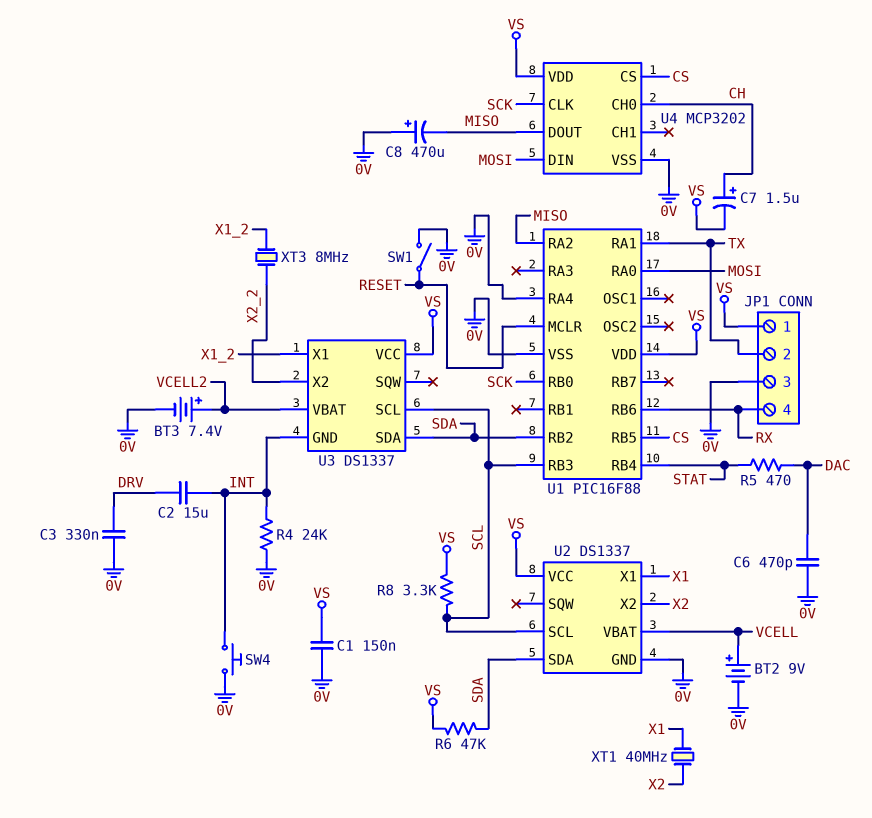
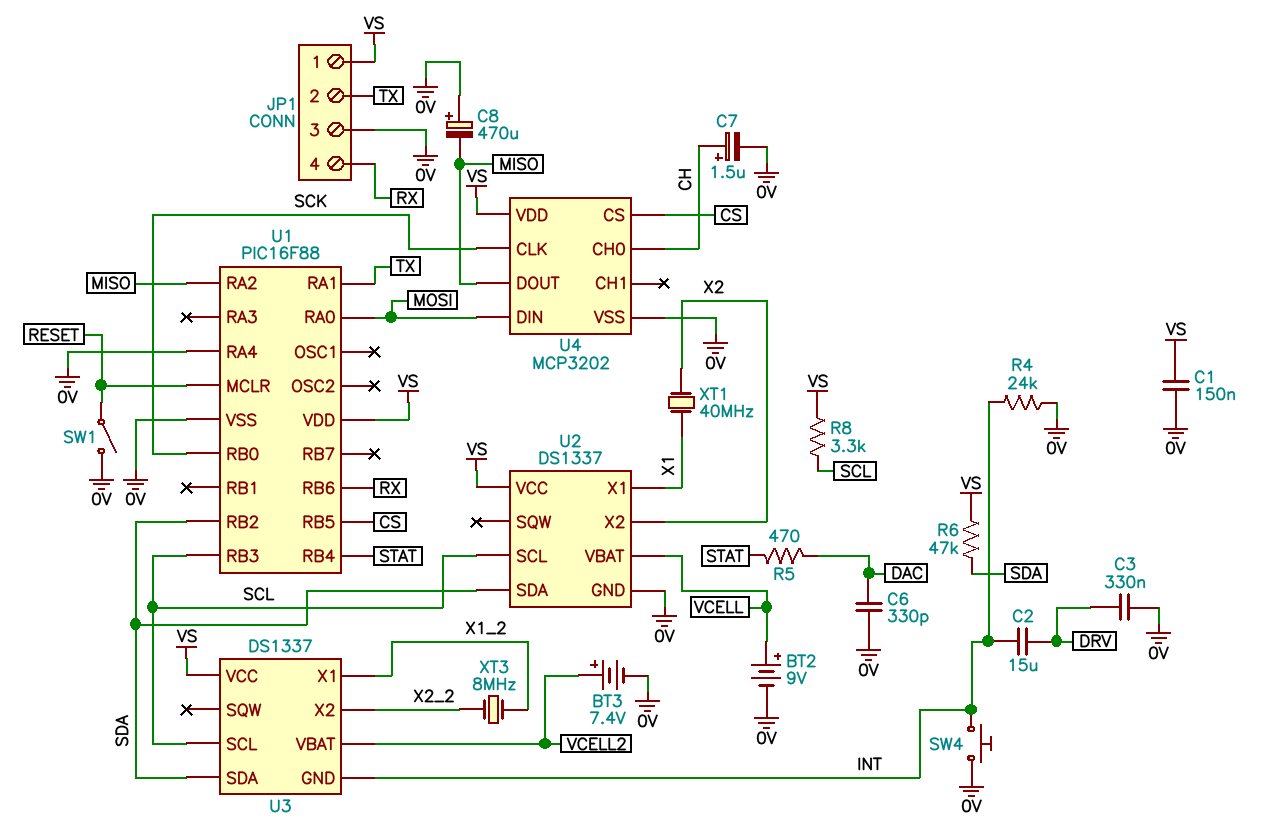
C6: 470pF (0V, DAC) -> 330pF (0V, DAC)
C7: 1.5uF (plus CH, minus VS) -> 1.5uF (plus CH, minus 0V)

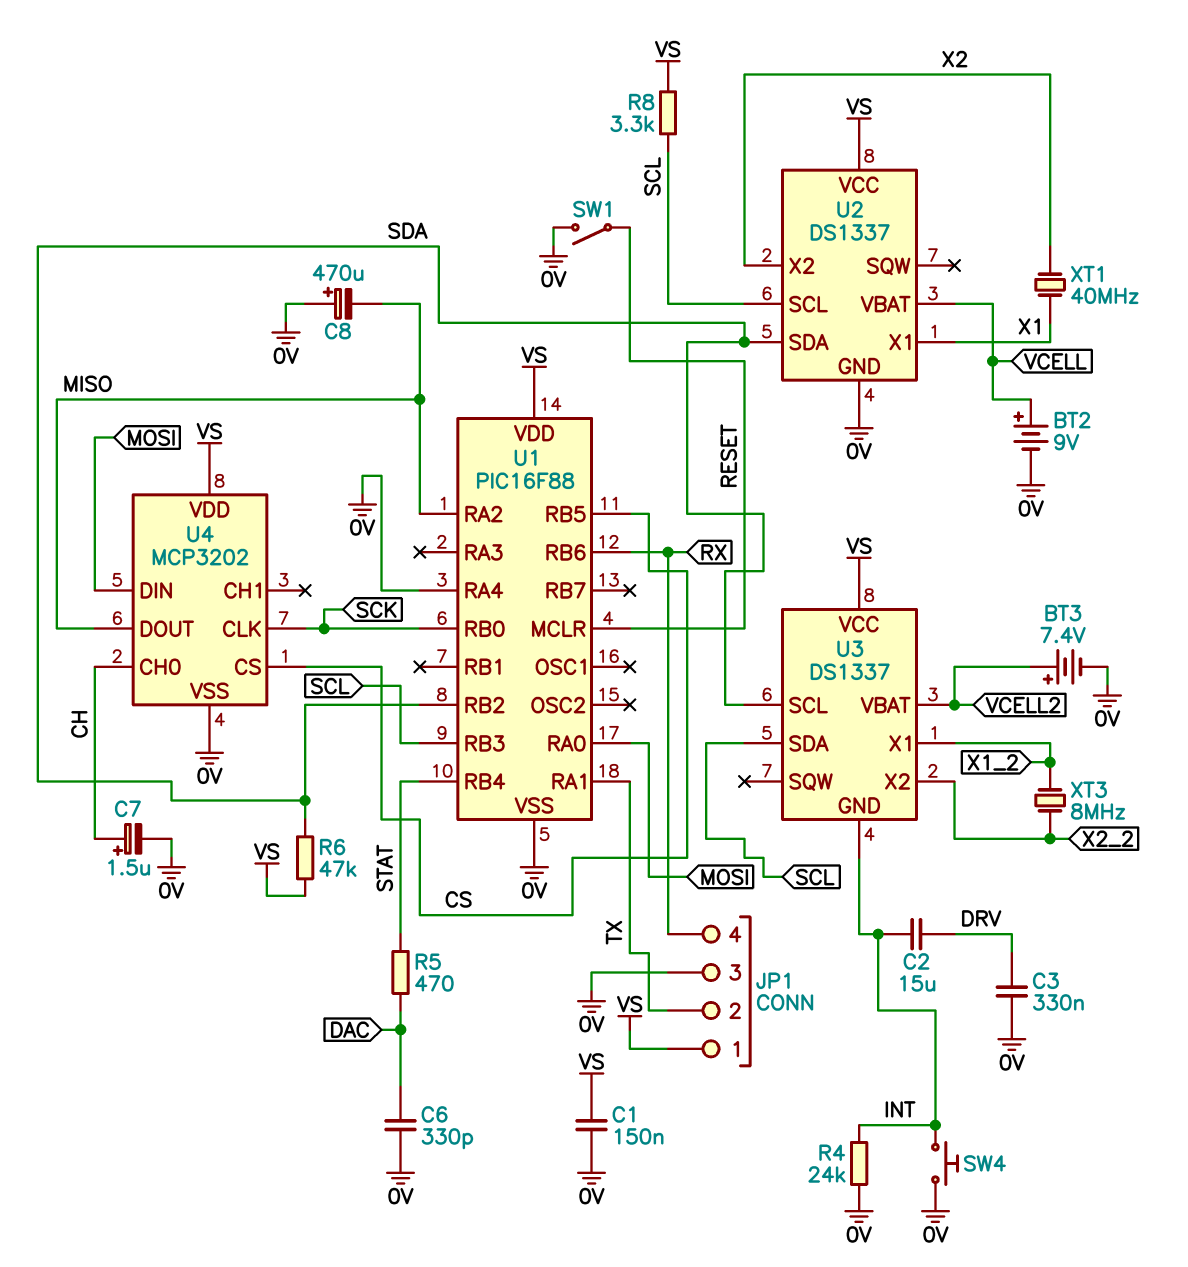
U3 pin SCL: SCL -> SDA
U3 pin SDA: SDA -> SCL

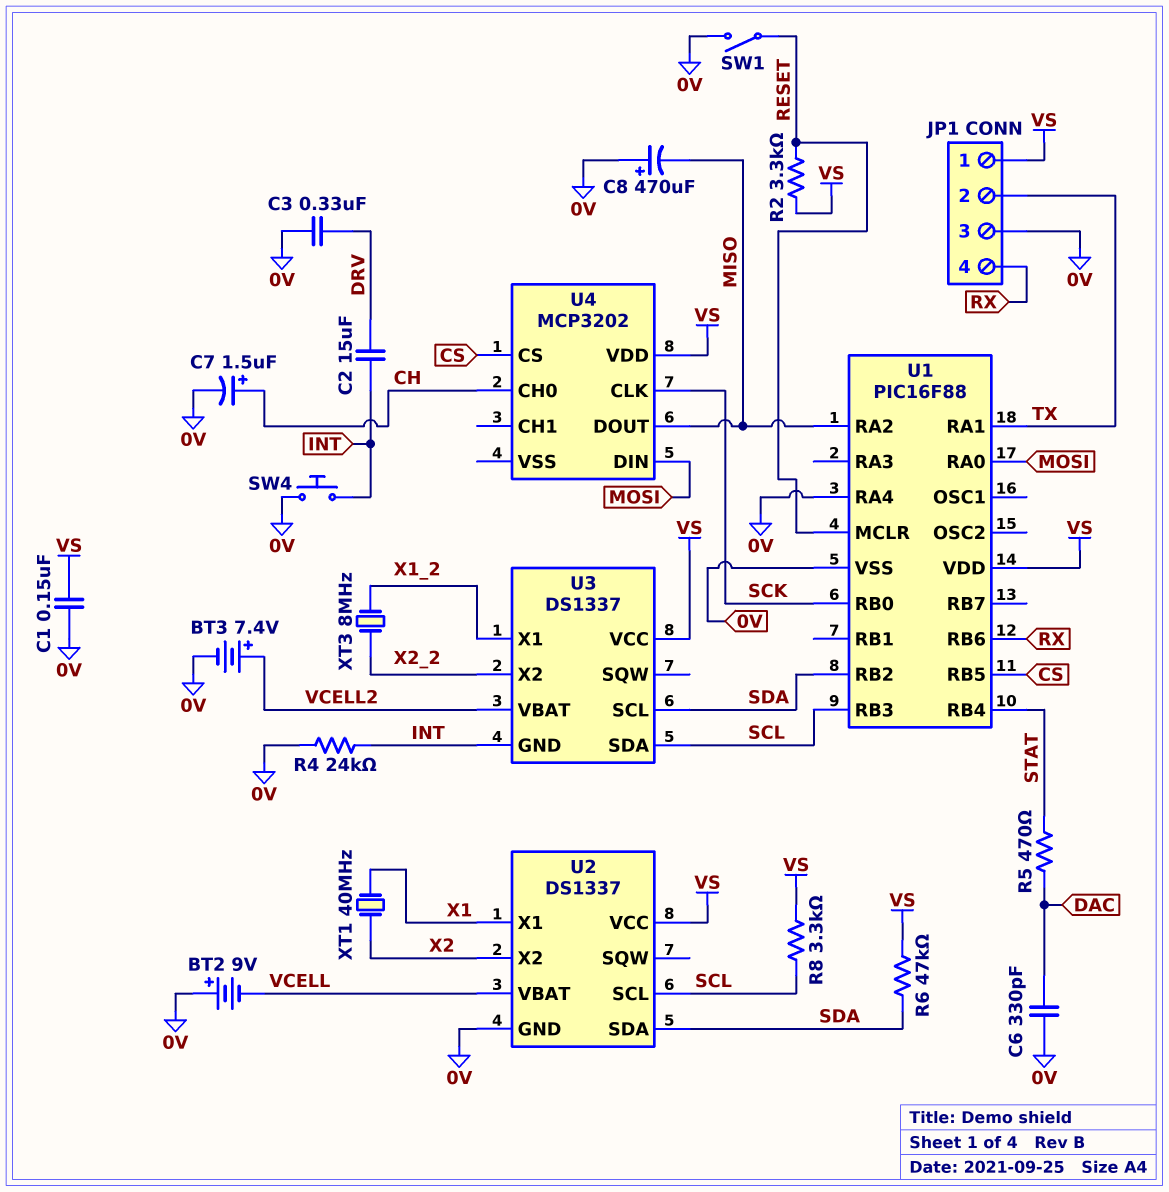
BT2: 9V (plus VCELL, minus 0V) -> 9V (plus 0V, minus VCELL)
R2: none -> 3.3k (RESET, VS)
U4 pin VSS: 0V -> none

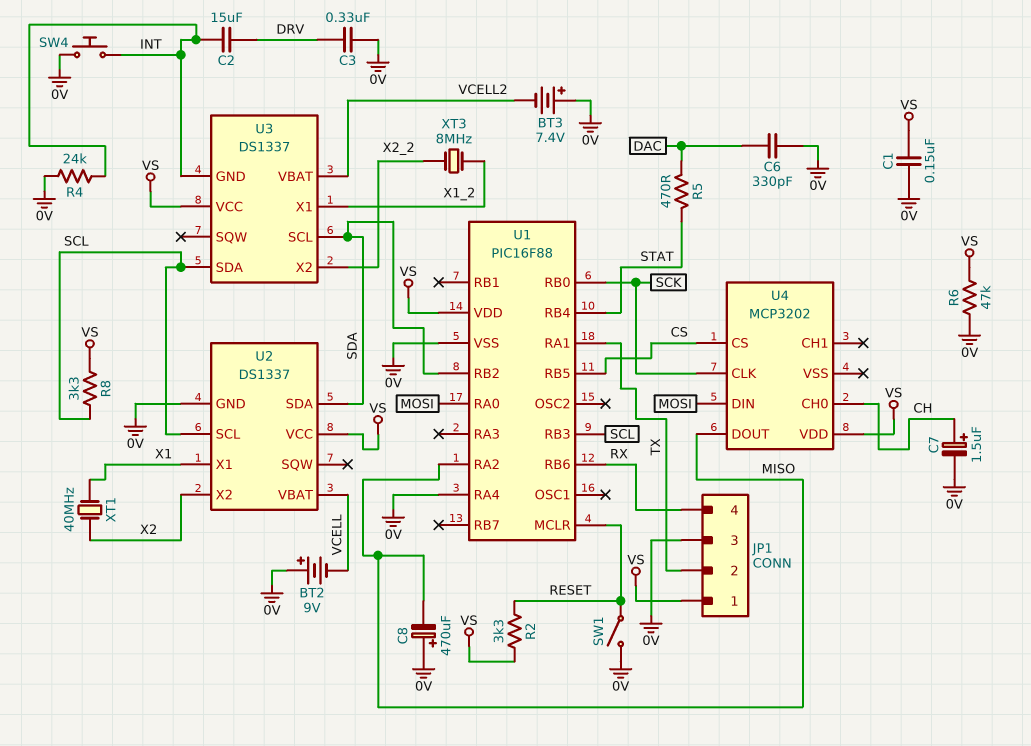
BT3: 7.4V (plus VCELL2, minus 0V) -> 7.4V (plus 0V, minus VCELL2)
R6: 47k (SDA, VS) -> 47k (0V, VS)

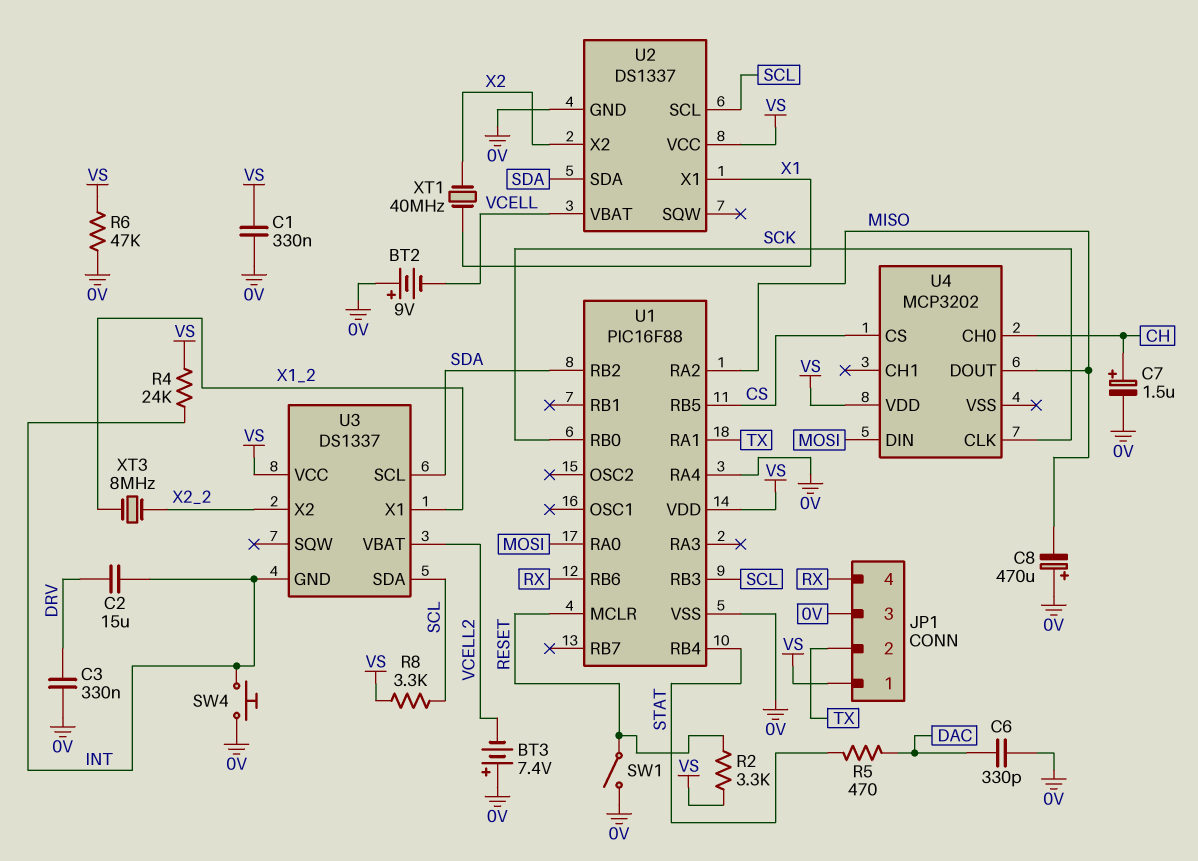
C1: 150nF (0V, VS) -> 330nF (0V, VS)
R4: 24k (0V, INT) -> 24k (INT, VS)

